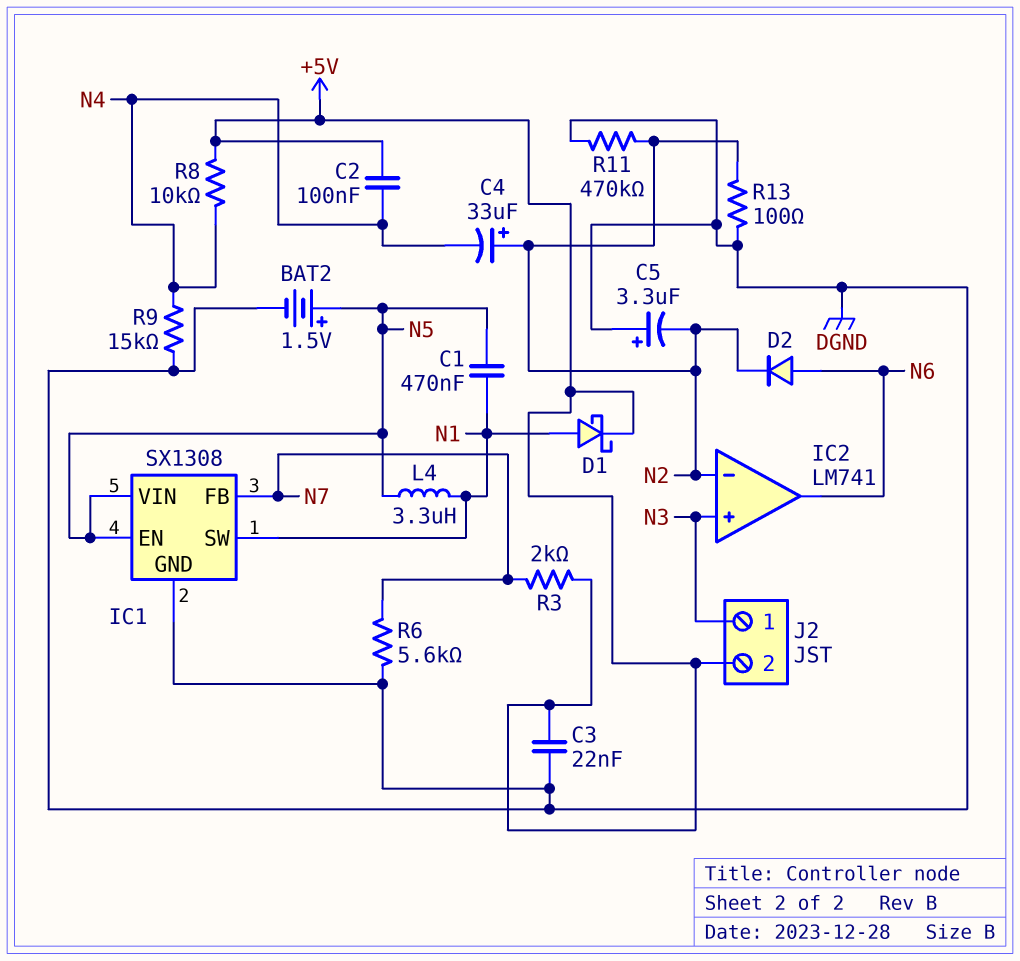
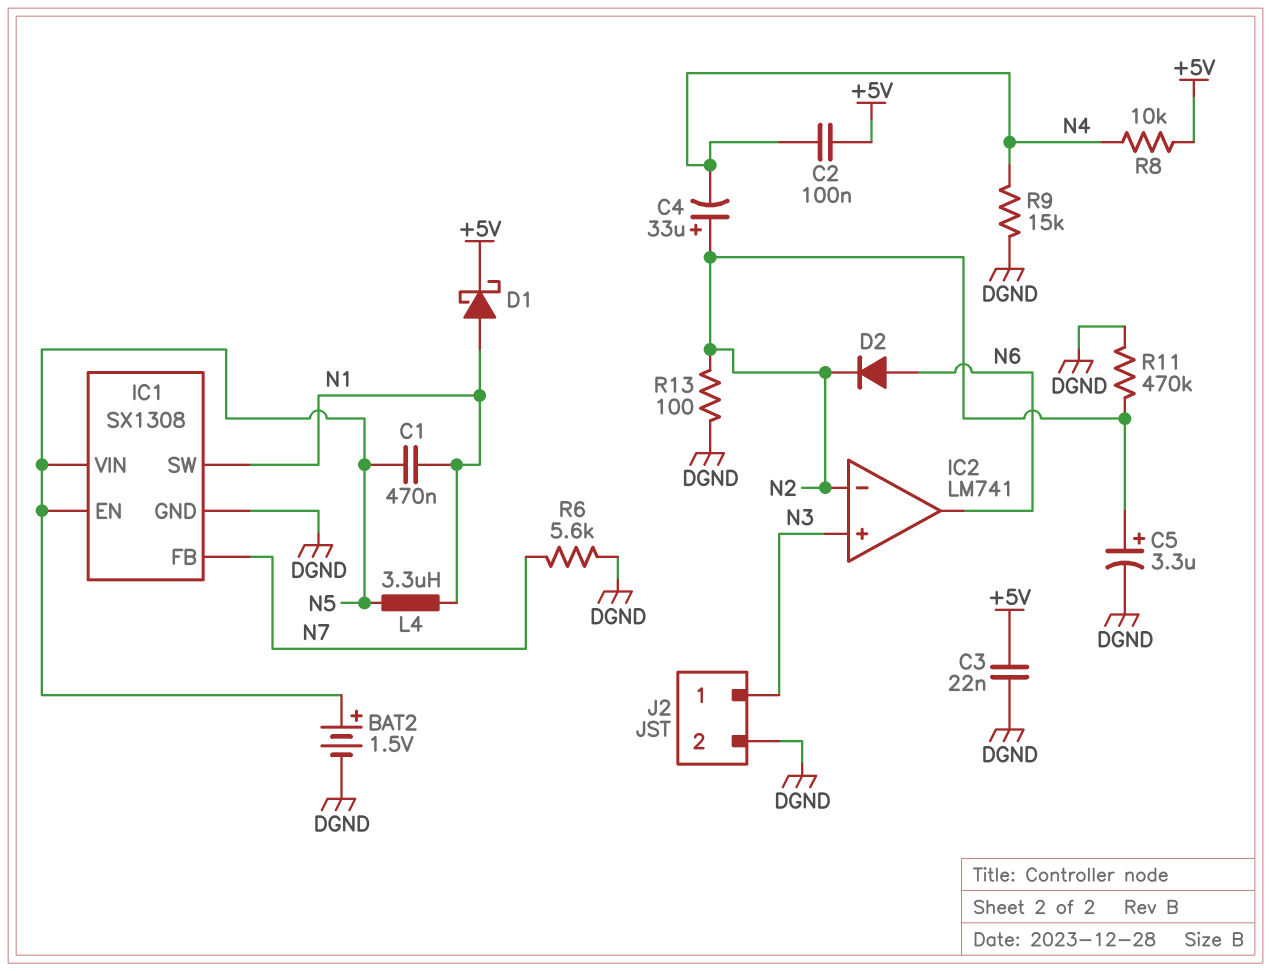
C5: 3.3uF (plus DGND, minus N2) -> 3.3uF (plus N2, minus DGND)
J2 pin 2: +5V -> DGND
R3: 2k (+5V, N7) -> none

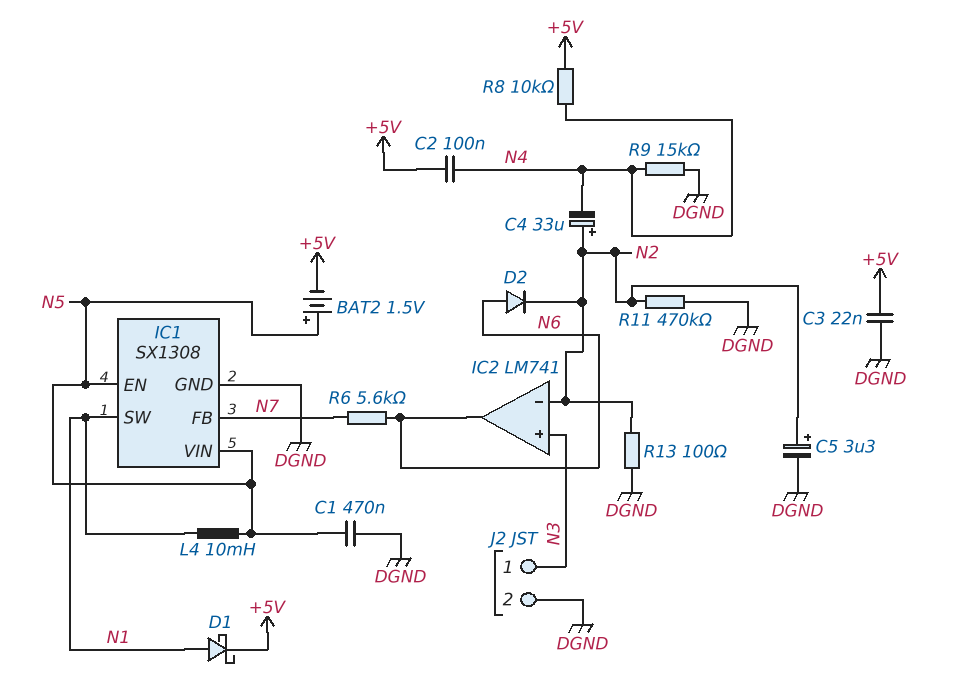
BAT2: 1.5V (plus N5, minus DGND) -> 1.5V (plus N5, minus +5V)
C1: 470nF (N1, N5) -> 470nF (DGND, N5)
L4: 3.3uH (N1, N5) -> 10mH (N1, N5)
R6: 5.6k (DGND, N7) -> 5.6k (N6, N7)

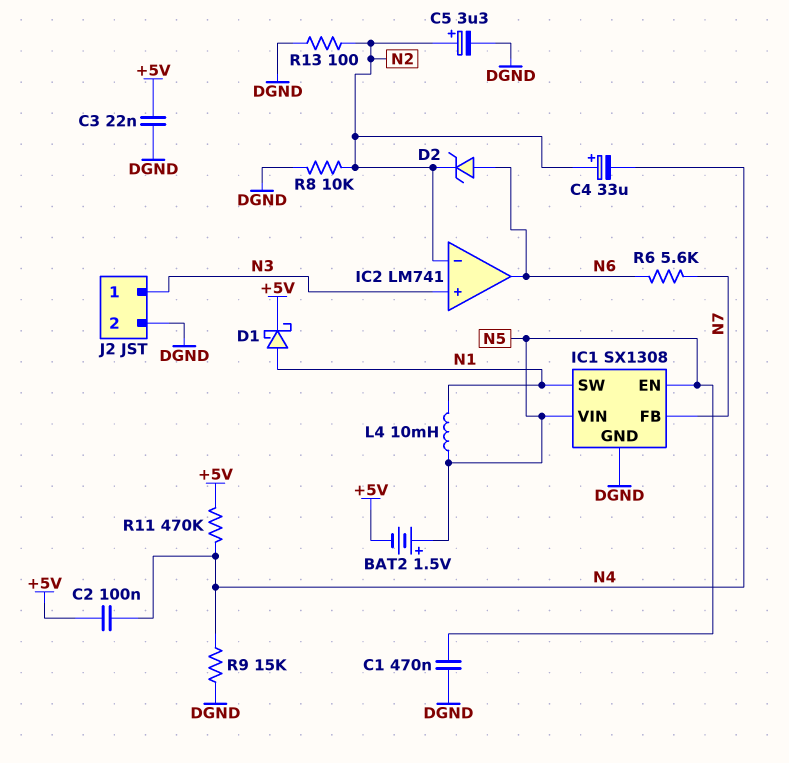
D2: diode (A N6, K N2) -> zener (A N6, K N2)
R8: 10k (+5V, N4) -> 10k (DGND, N2)
R11: 470k (DGND, N2) -> 470k (+5V, N4)

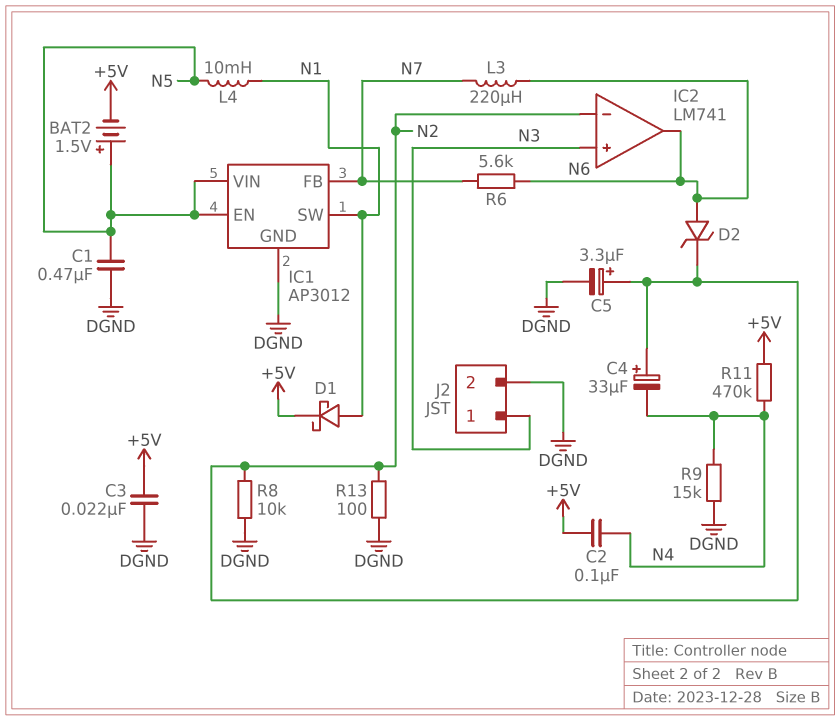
IC1: SX1308 -> AP3012
L3: none -> 220uH (N6, N7)

